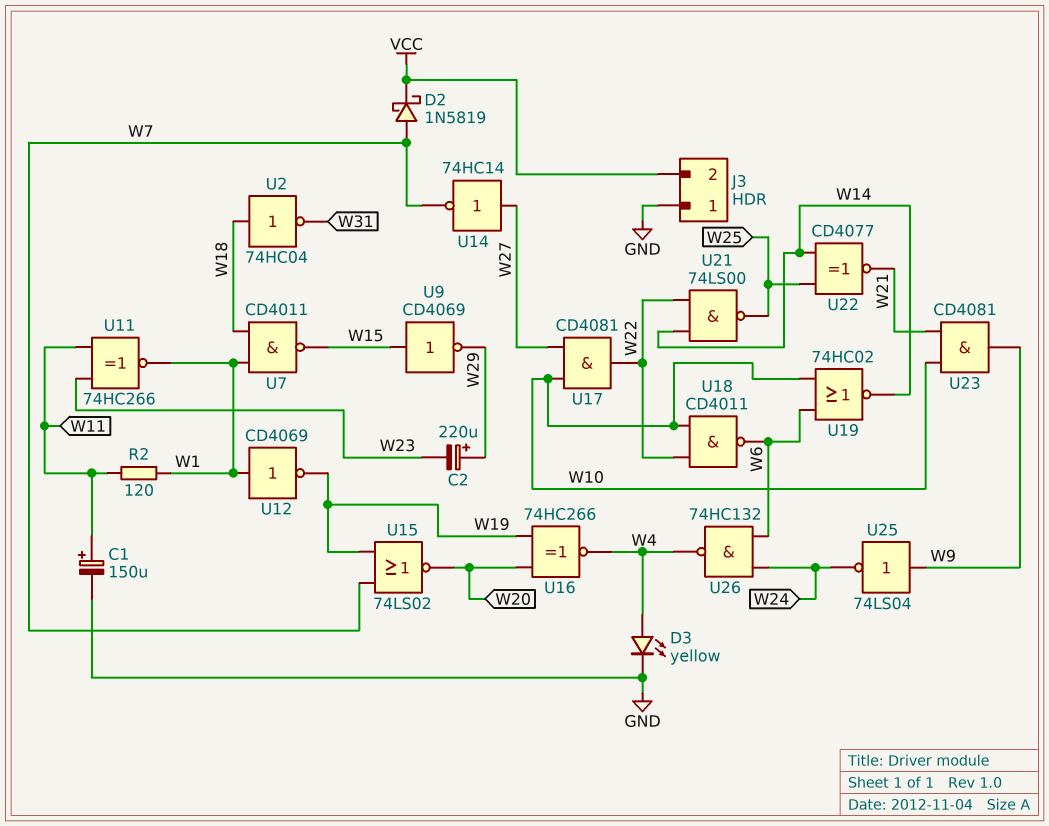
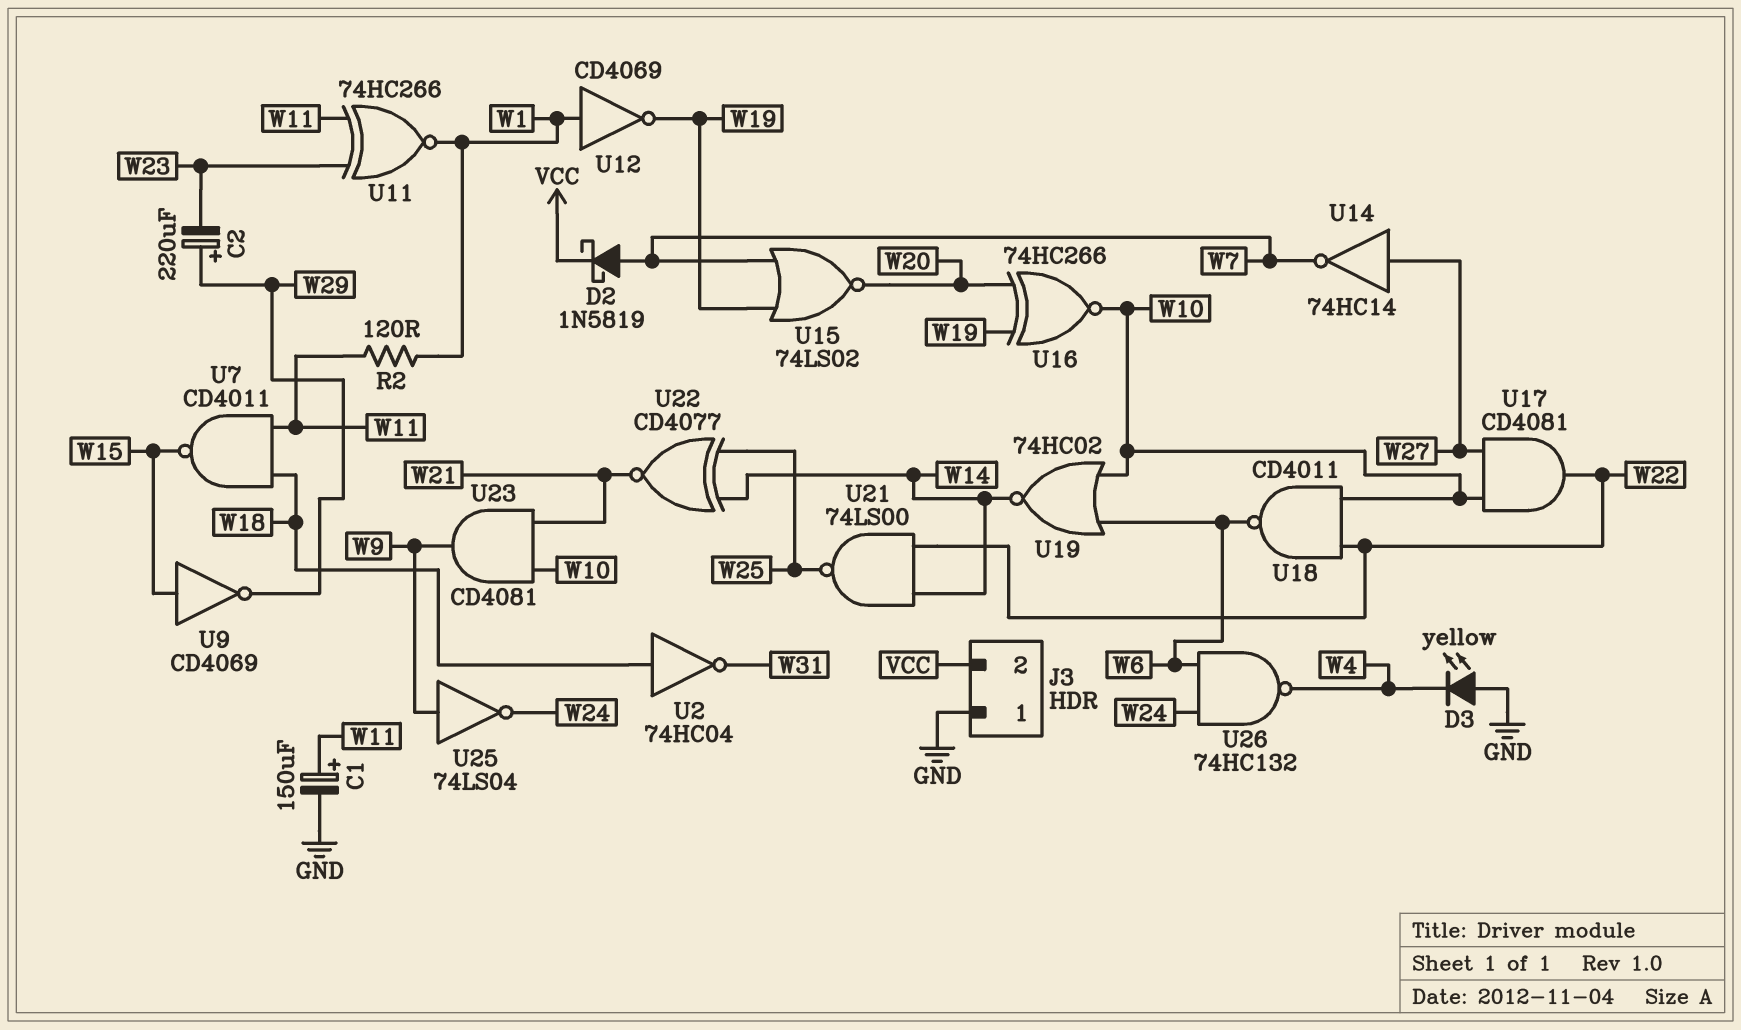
D3: LED yellow (A W4, K GND) -> LED yellow (A GND, K W4)
U7: NAND CD4011 (in W1, in W18, out W15) -> NAND CD4011 (in W11, in W18, out W15)
U16: XNOR 74HC266 (in W19, in W20, out W4) -> XNOR 74HC266 (in W19, in W20, out W10)

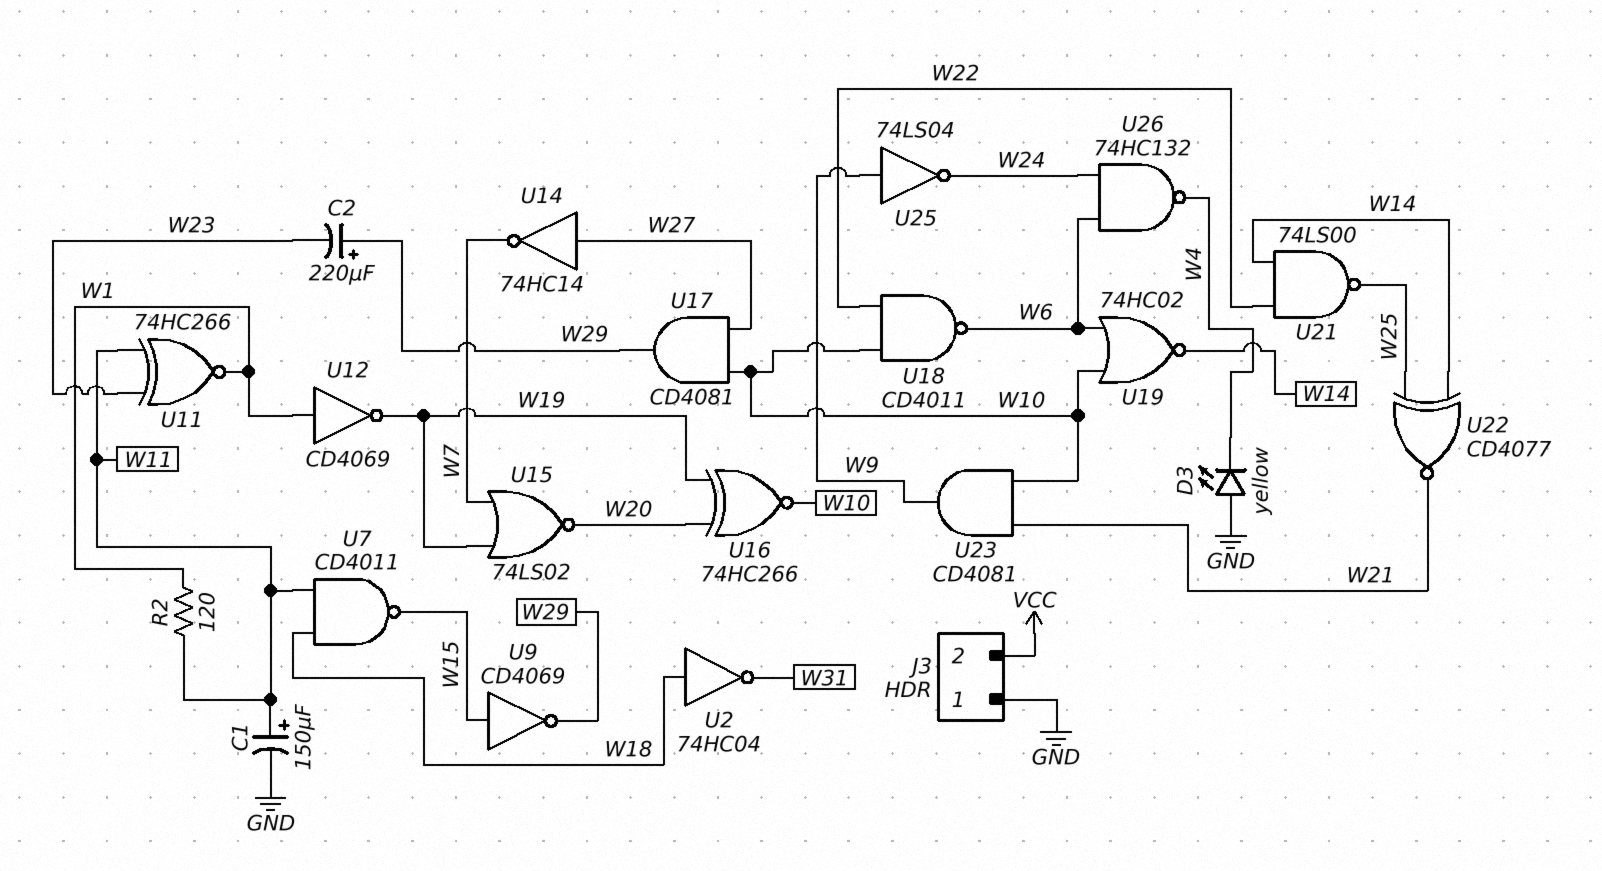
D2: schottky 1N5819 (A W7, K VCC) -> none
U17: AND CD4081 (in W10, in W27, out W22) -> AND CD4081 (in W10, in W27, out W29)

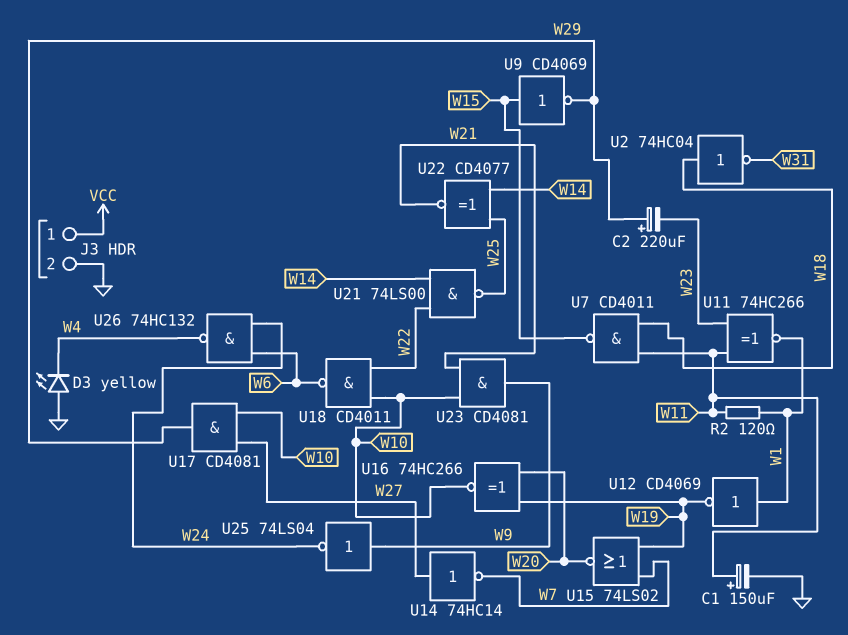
J3 pin 1: GND -> VCC
J3 pin 2: VCC -> GND
U19: NOR 74HC02 (in W6, in W10, out W14) -> none

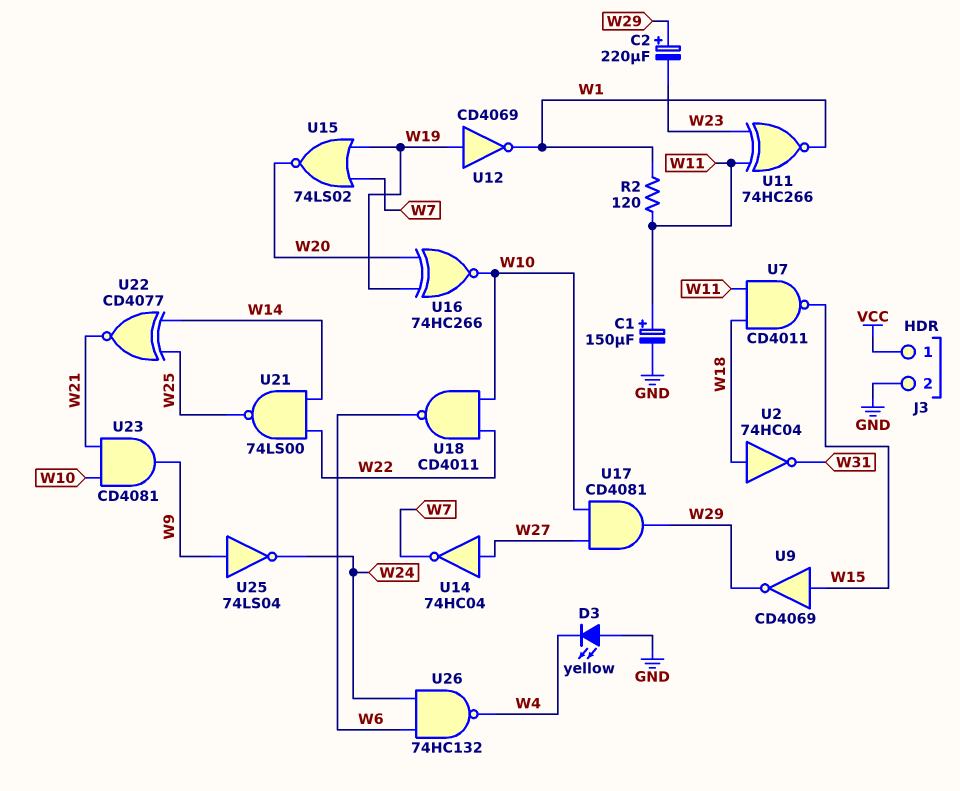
U12: NOT CD4069 (in W1, out W19) -> NOT CD4069 (in W19, out W1)
U14: NOT 74HC14 (in W27, out W7) -> NOT 74HC04 (in W27, out W7)

